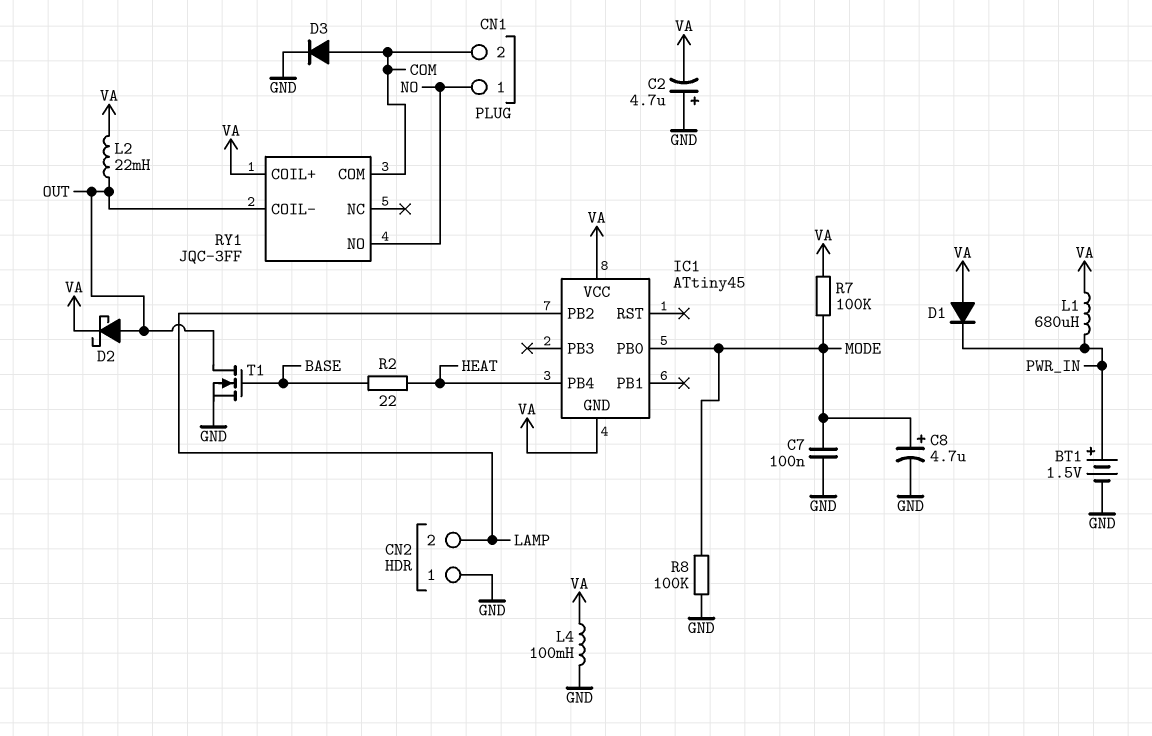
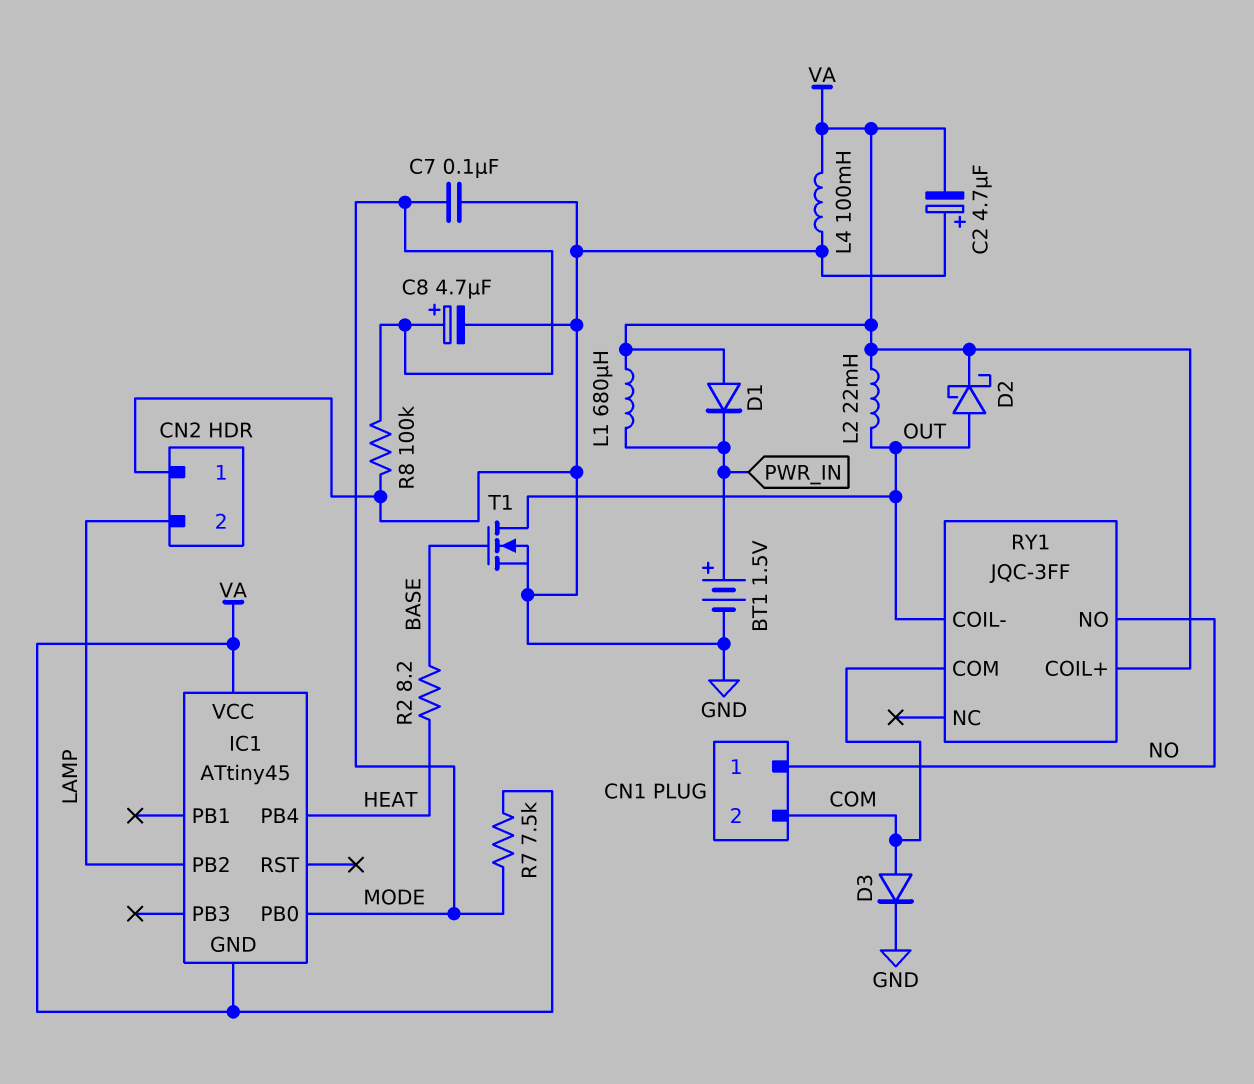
R2: 22 (BASE, HEAT) -> 8.2 (BASE, HEAT)
R7: 100k (MODE, VA) -> 7.5k (MODE, VA)

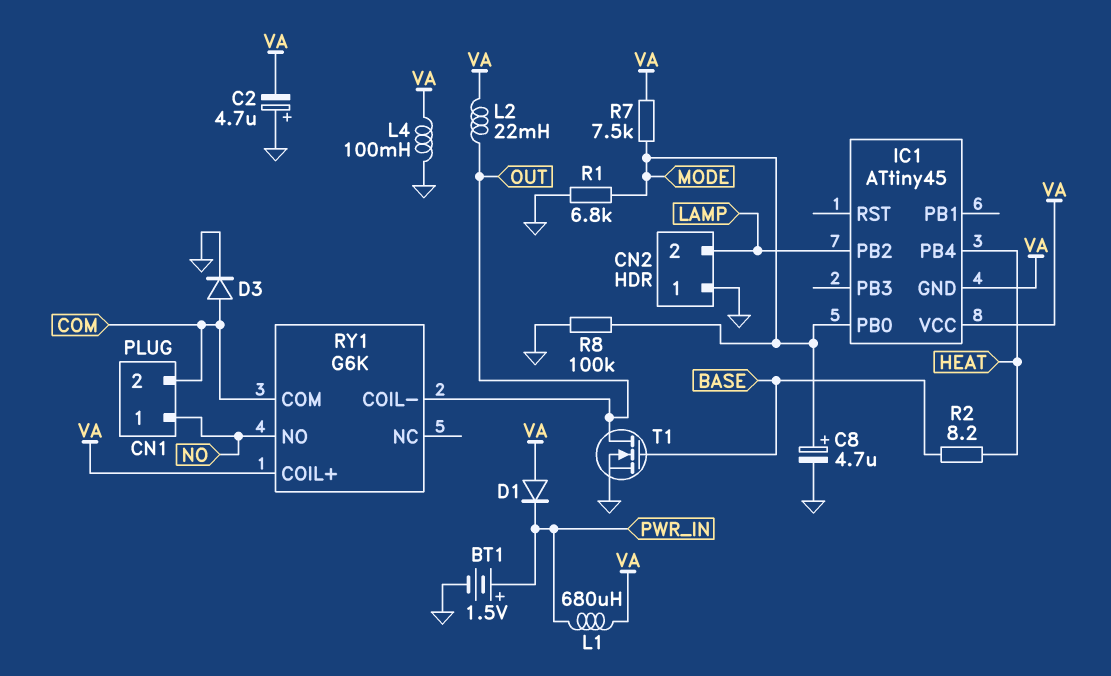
C7: 100nF (GND, MODE) -> none
D2: schottky (A OUT, K VA) -> none
R1: none -> 6.8k (GND, MODE)
RY1: JQC-3FF -> G6K

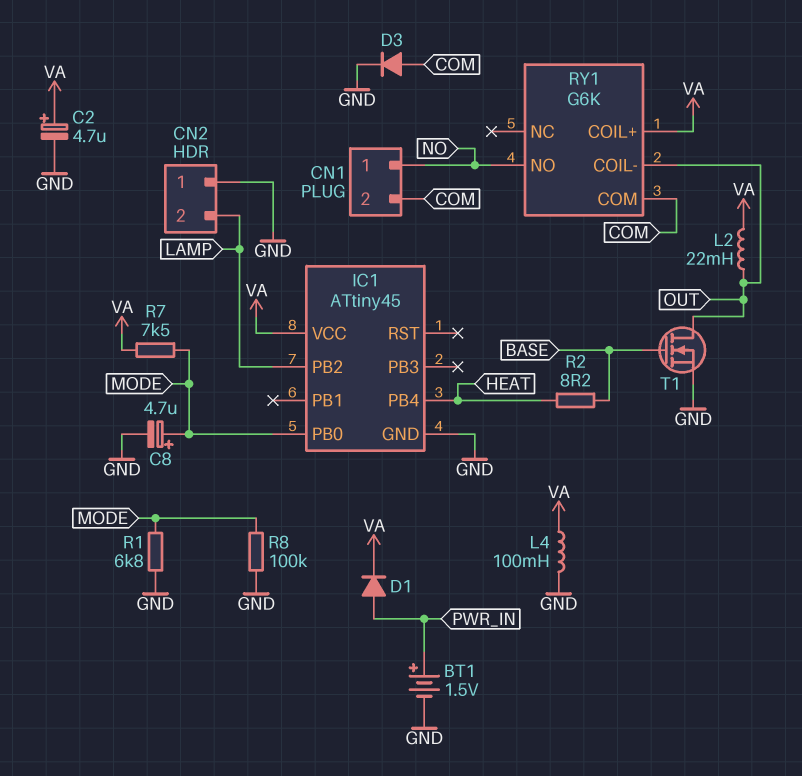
C2: 4.7uF (plus GND, minus VA) -> 4.7uF (plus VA, minus GND)
D1: diode (A VA, K PWR_IN) -> diode (A PWR_IN, K VA)
IC1 pin GND: VA -> GND
L1: 680uH (PWR_IN, VA) -> none

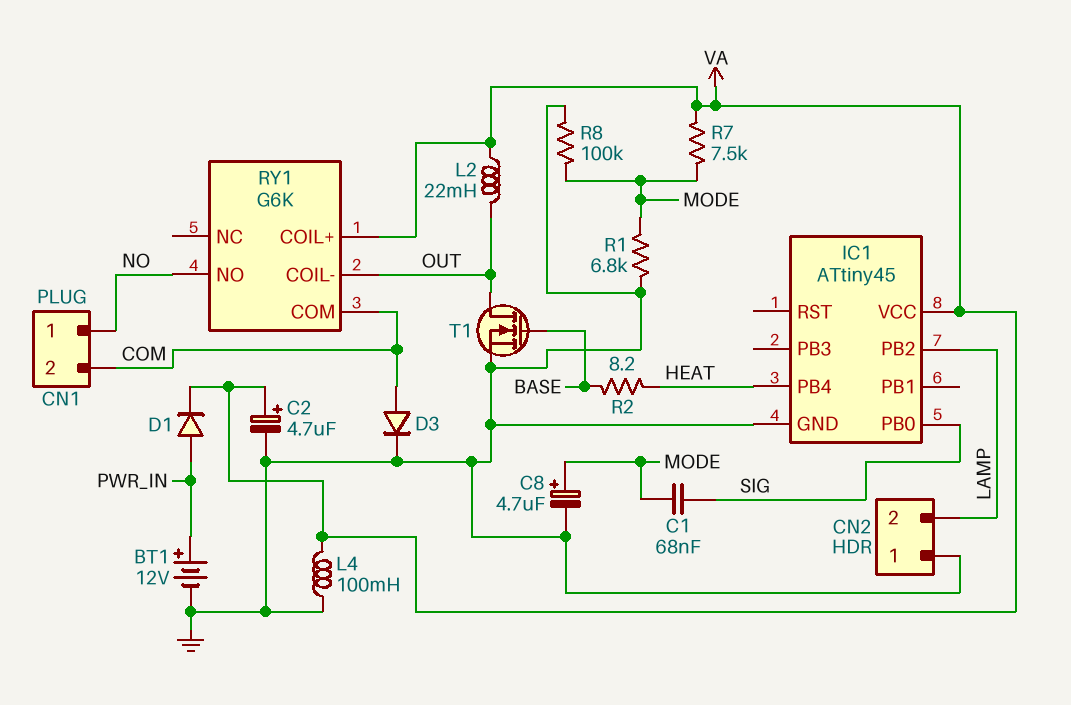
BT1: 1.5V (plus PWR_IN, minus GND) -> 12V (plus PWR_IN, minus GND)
C1: none -> 68nF (MODE, SIG)
IC1 pin PB0: MODE -> SIG

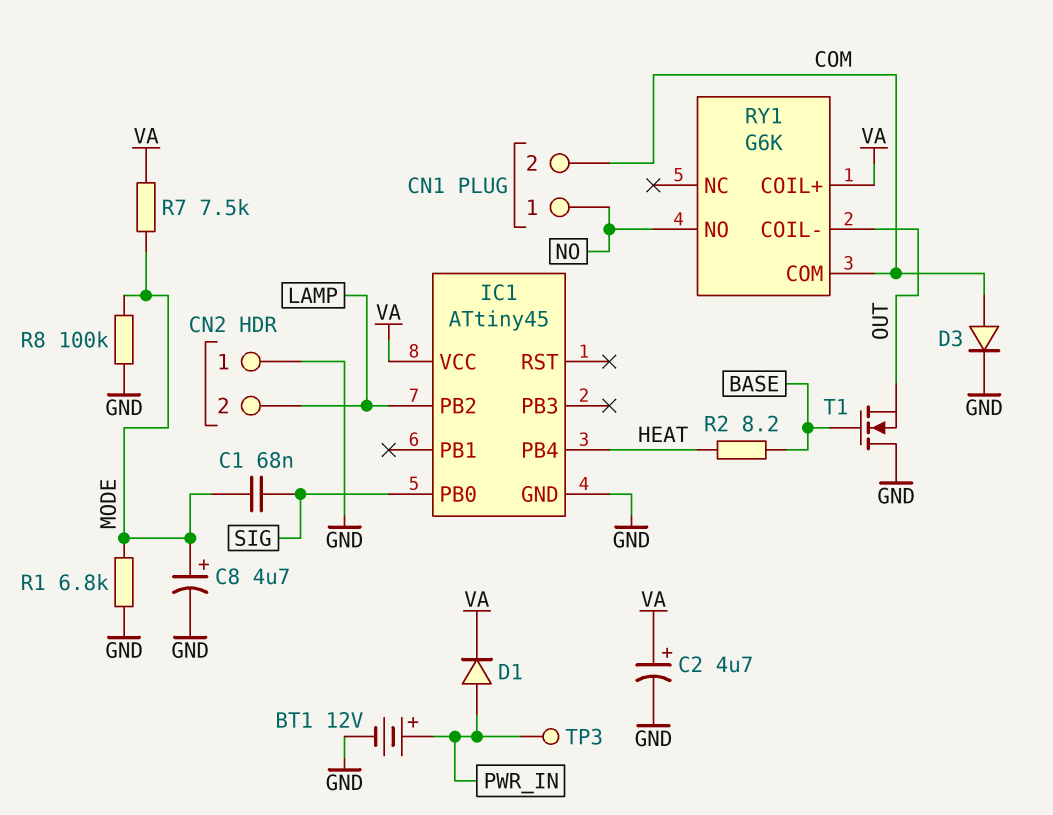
L2: 22mH (OUT, VA) -> none
L4: 100mH (GND, VA) -> none
T1: NMOS (G BASE, D OUT, S GND) -> NMOS (G BASE, D GND, S OUT)
TP3: none -> test point (PWR_IN)

